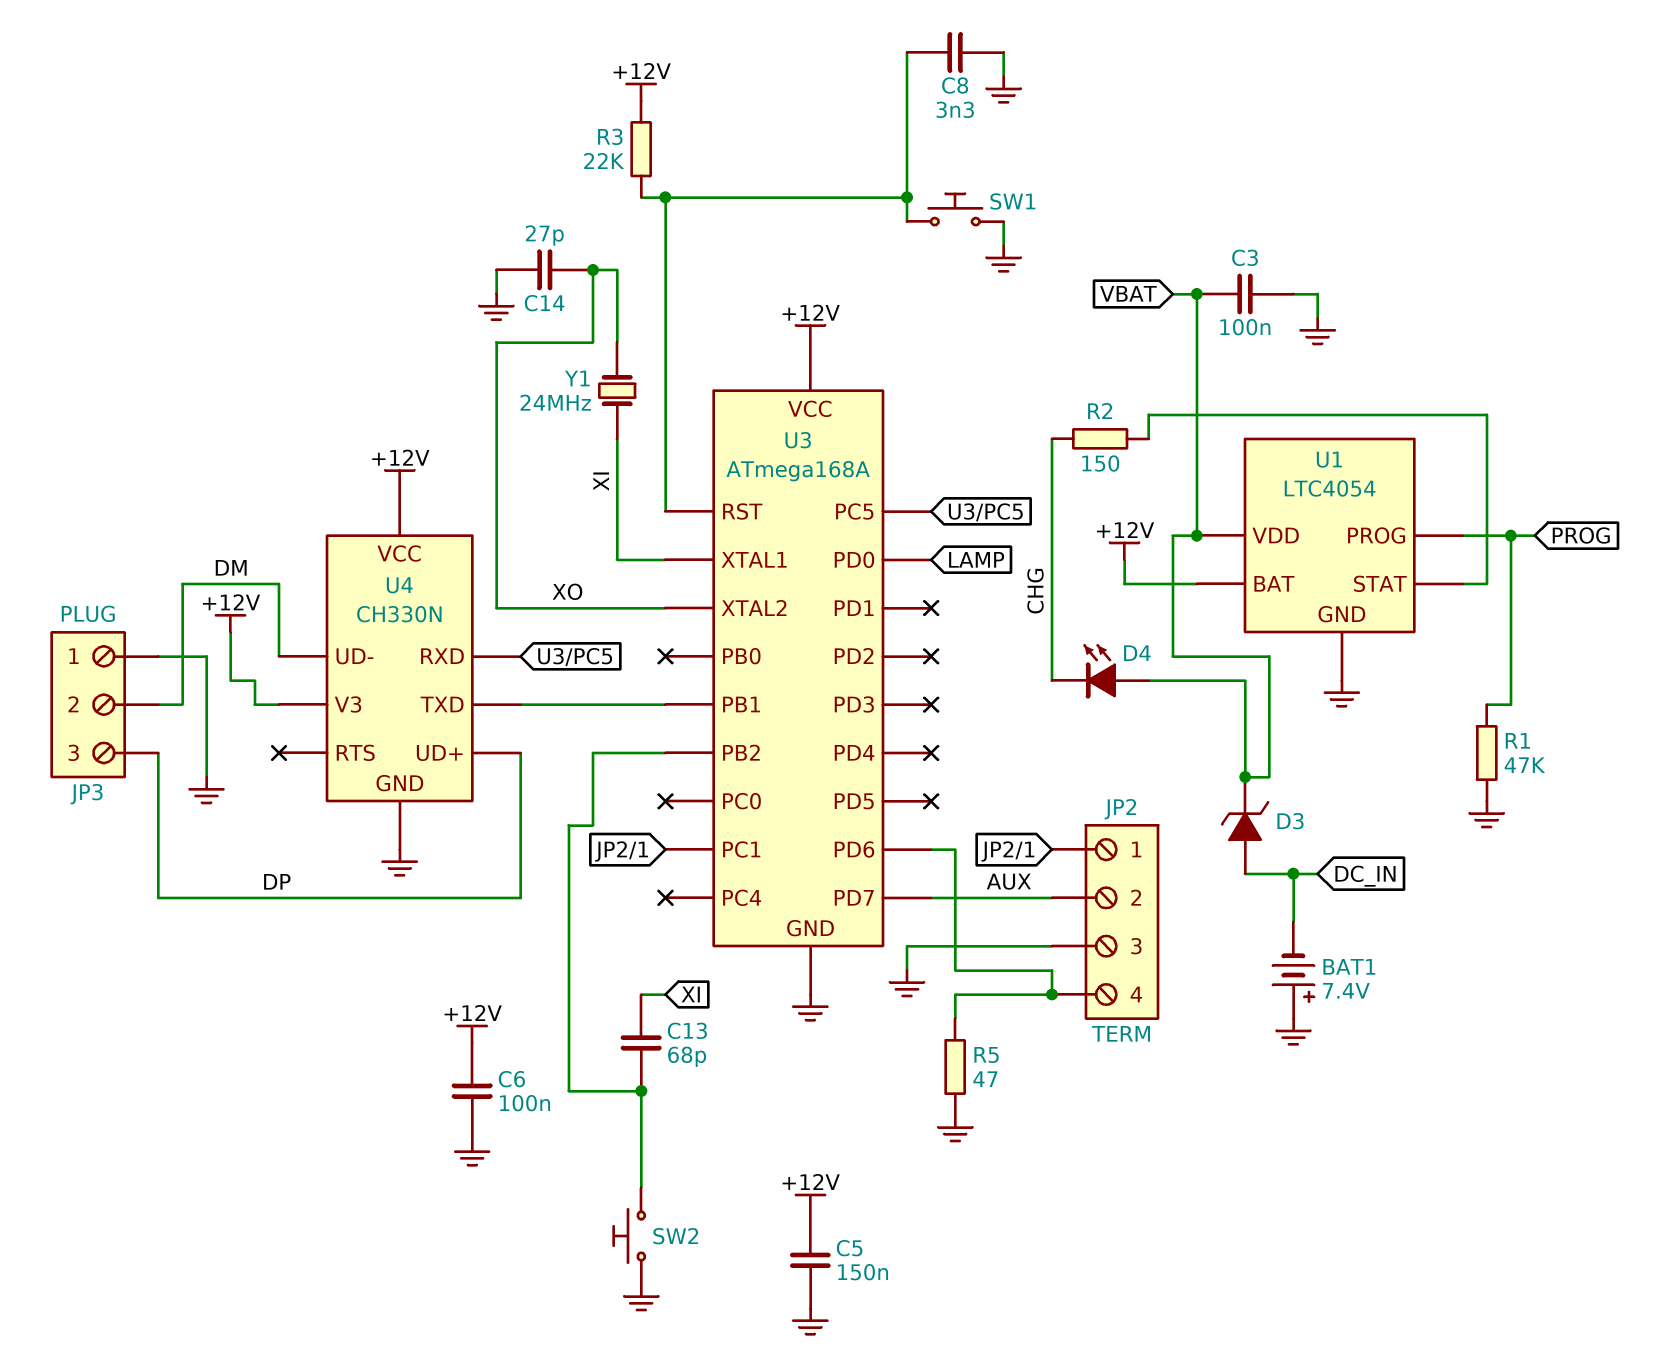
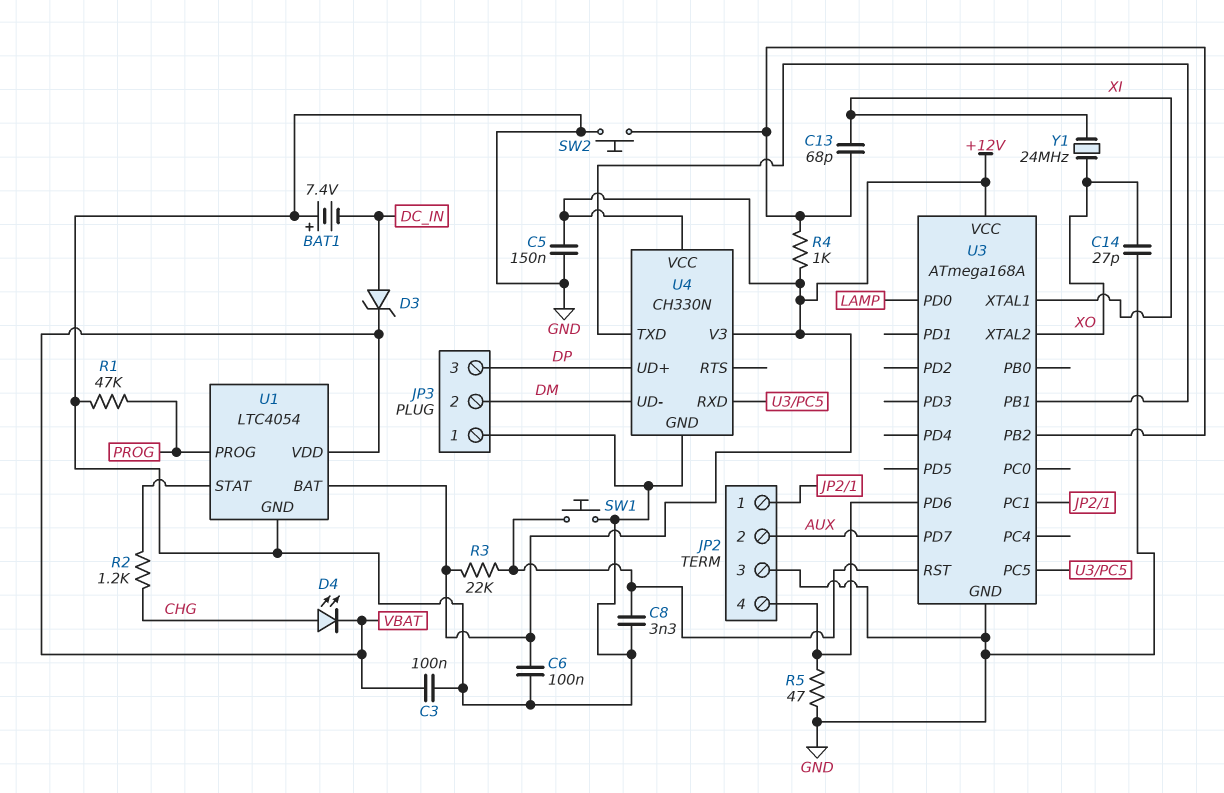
D4: LED (A VBAT, K CHG) -> LED (A CHG, K VBAT)
R2: 150 (CHG, U1/STAT) -> 1.2k (CHG, U1/STAT)
R4: none -> 1k (+12V, U3/PB2)

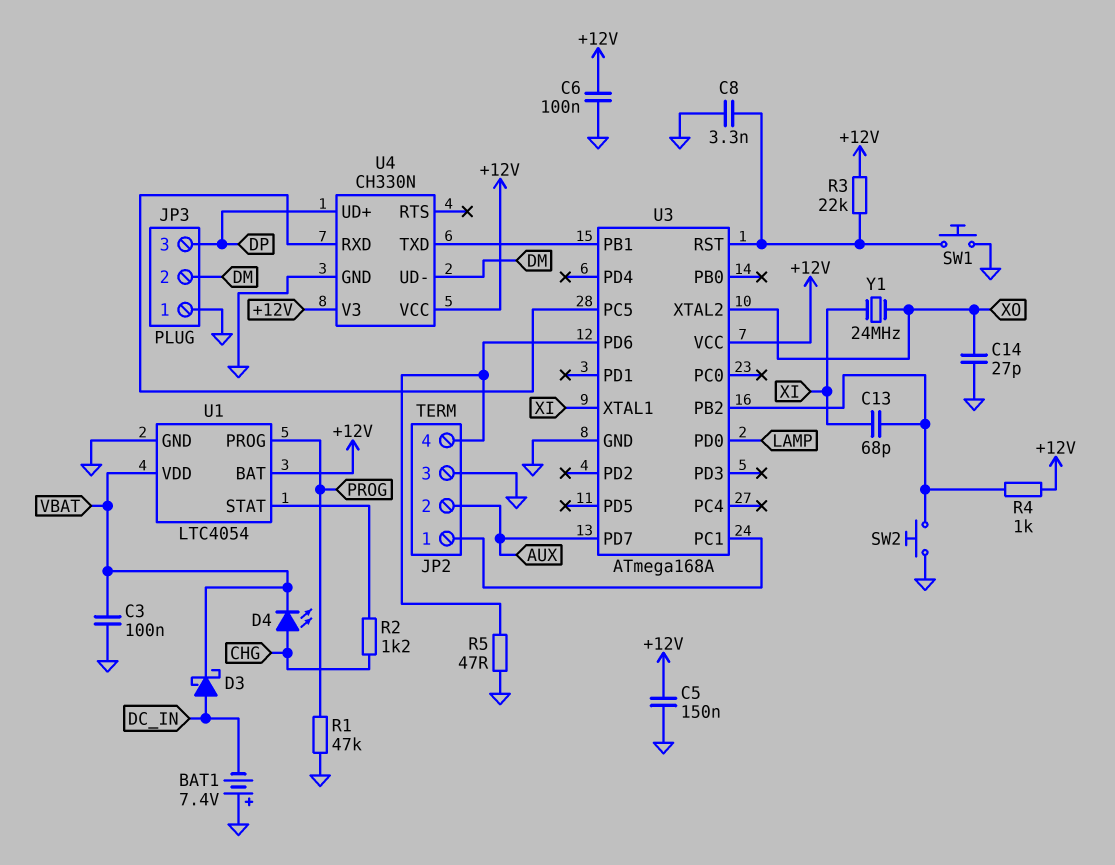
D3: zener (A DC_IN, K VBAT) -> schottky (A DC_IN, K VBAT)

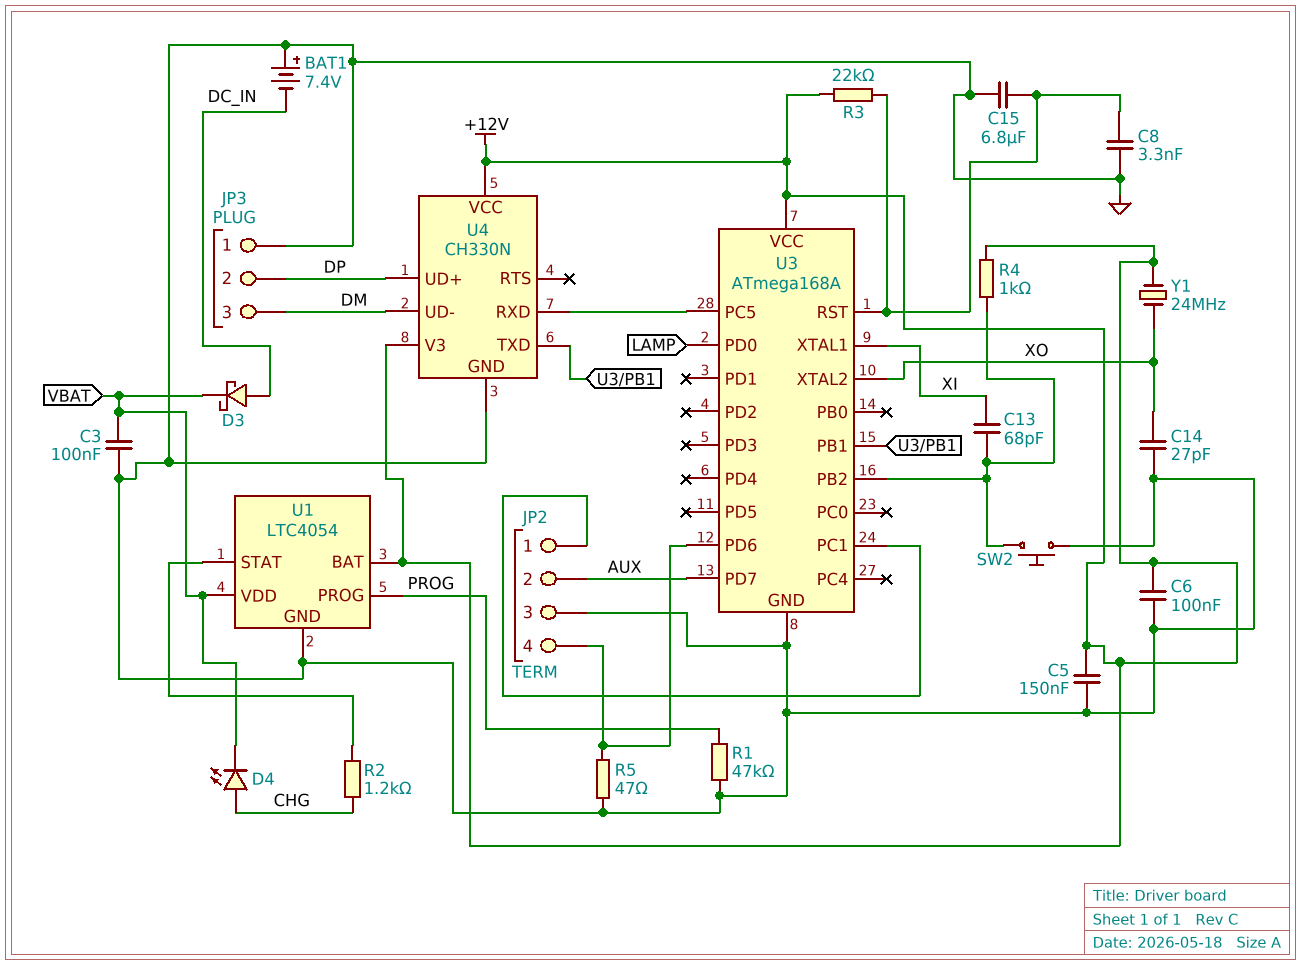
C15: none -> 6.8uF (GND, U3/RST)
JP3 pin 2: DM -> DP
JP3 pin 3: DP -> DM
SW1: button (GND, U3/RST) -> none
Y1: 24MHz (XI, XO) -> 24MHz (+12V, XO)

